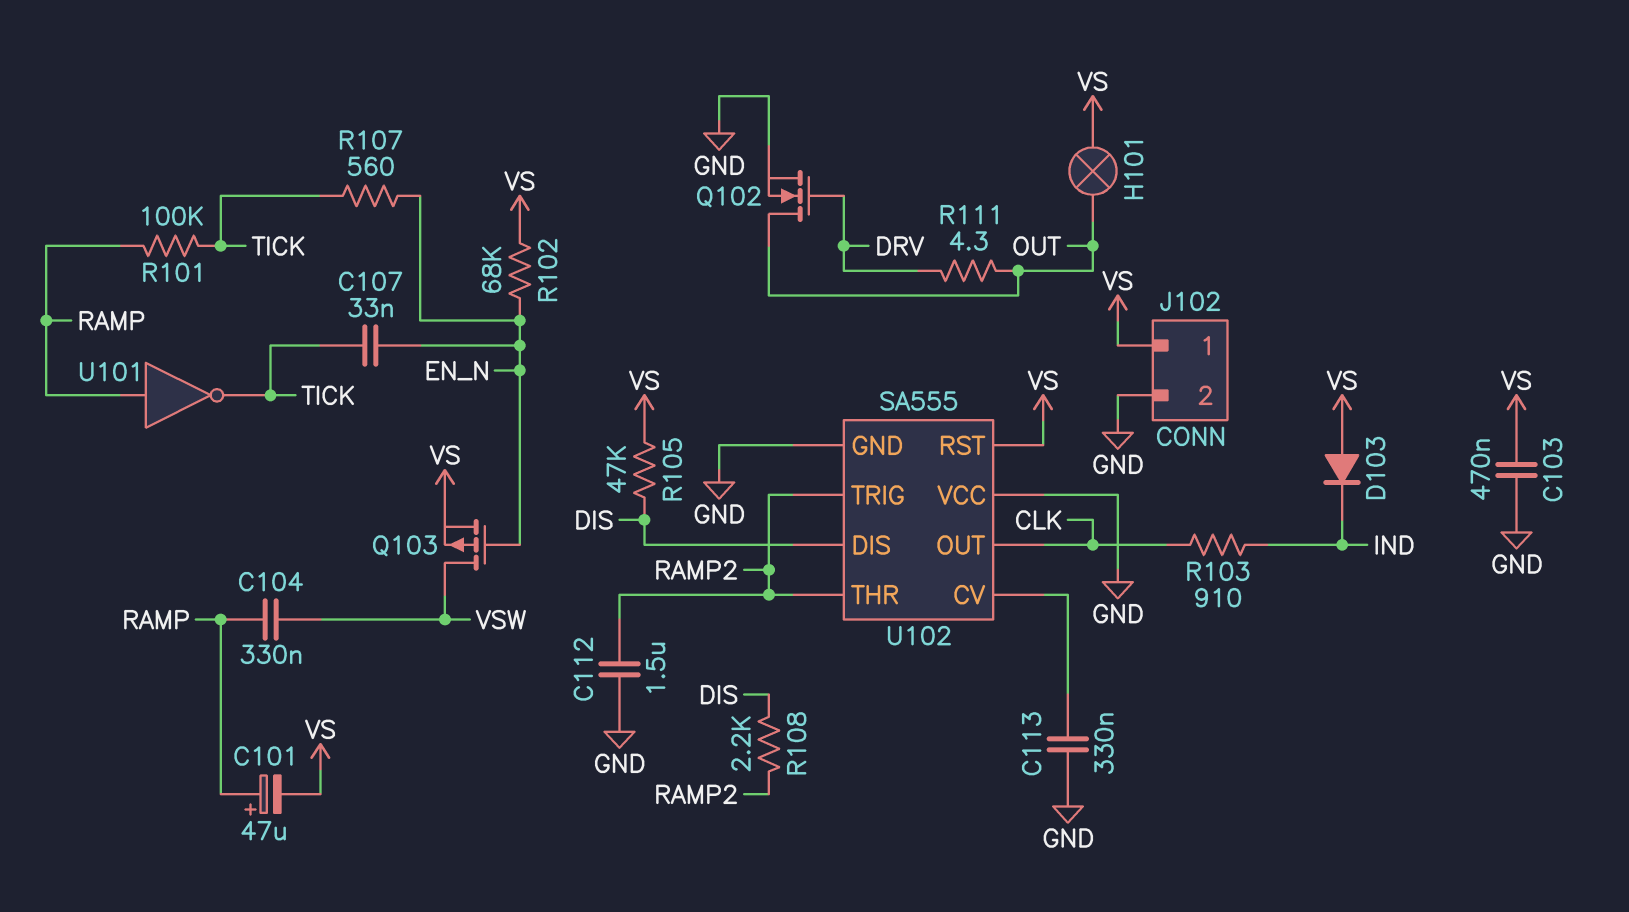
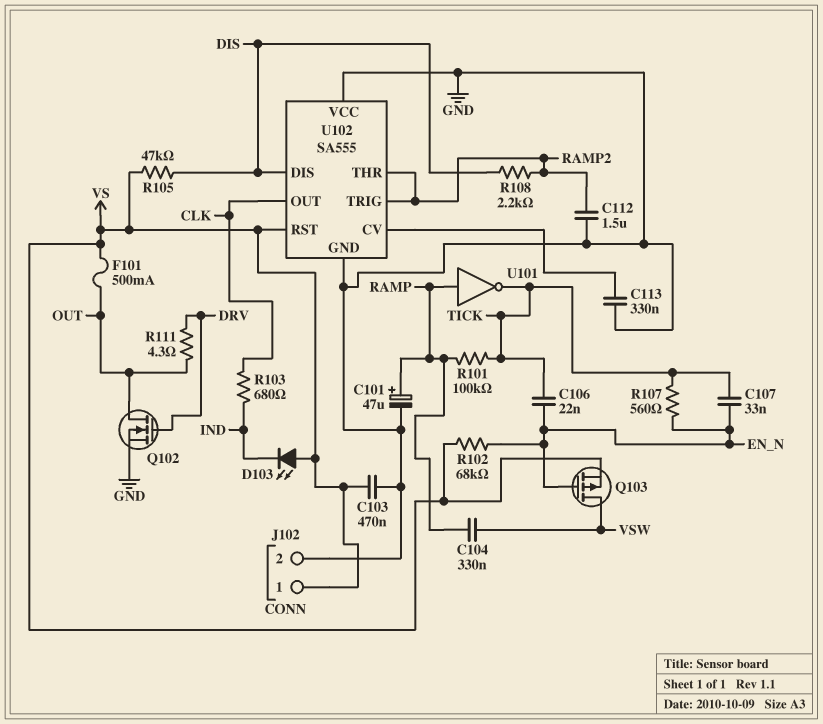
C101: 47uF (plus RAMP, minus VS) -> 47uF (plus RAMP, minus GND)
C106: none -> 22nF (EN_N, TICK)
D103: diode (A VS, K IND) -> LED (A VS, K IND)
F101: none -> 500mA (OUT, VS)
H101: lamp (OUT, VS) -> none
R103: 910 (CLK, IND) -> 680 (CLK, IND)

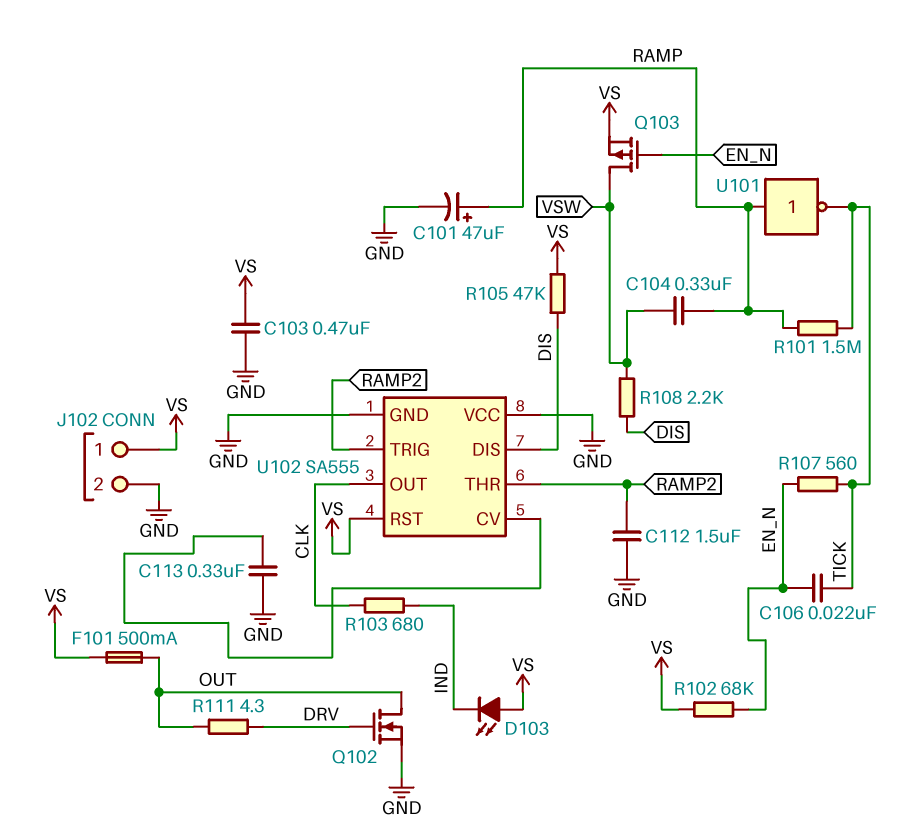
C107: 33nF (EN_N, TICK) -> none
R101: 100k (RAMP, TICK) -> 1.5M (RAMP, TICK)
R108: 2.2k (DIS, RAMP2) -> 2.2k (DIS, VSW)

